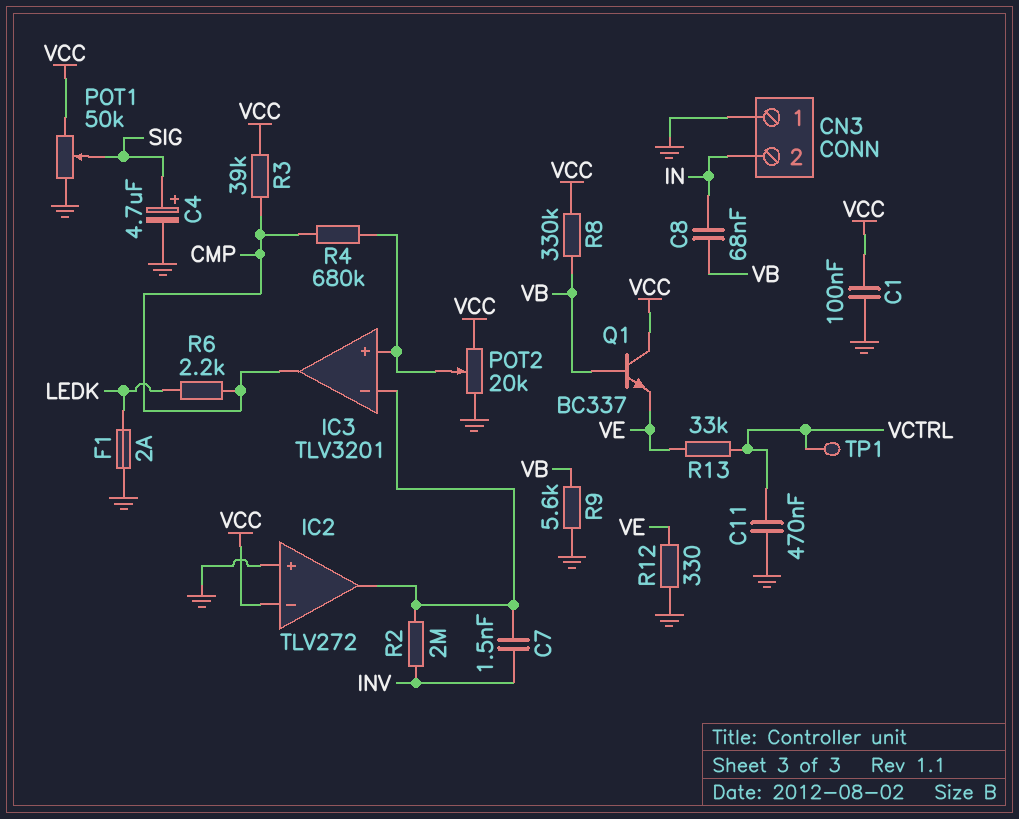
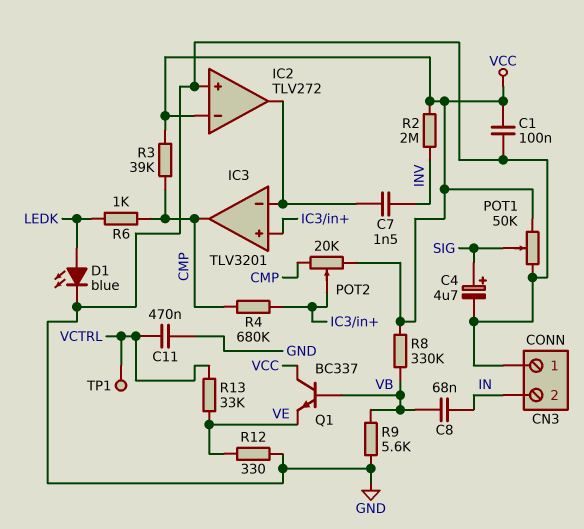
D1: none -> LED blue (A LEDK, K GND)
F1: 2A (GND, LEDK) -> none
POT2: 20k (GND, VCC, wiper IC3/in+) -> 20k (CMP, VCC, wiper IC3/in+)
R2: 2M (IC2/out, INV) -> 2M (INV, VCC)
R6: 2.2k (CMP, LEDK) -> 1k (CMP, LEDK)

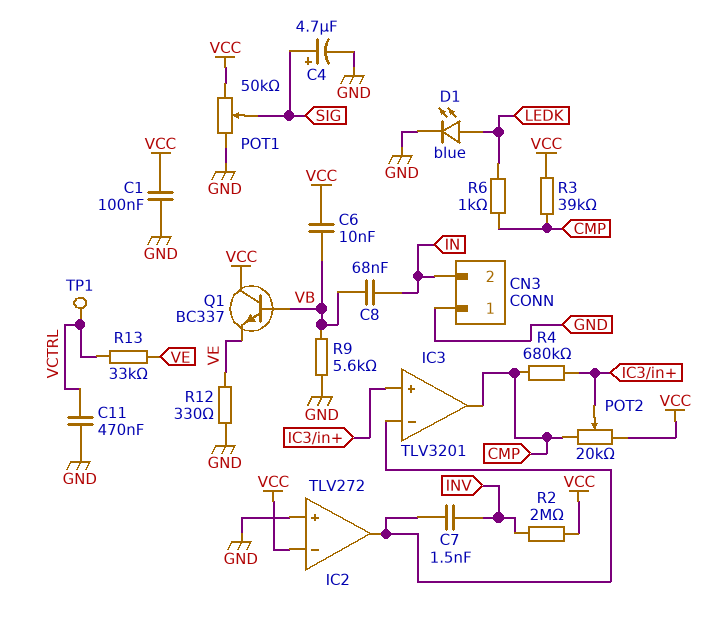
C6: none -> 10nF (VB, VCC)
R8: 330k (VB, VCC) -> none

